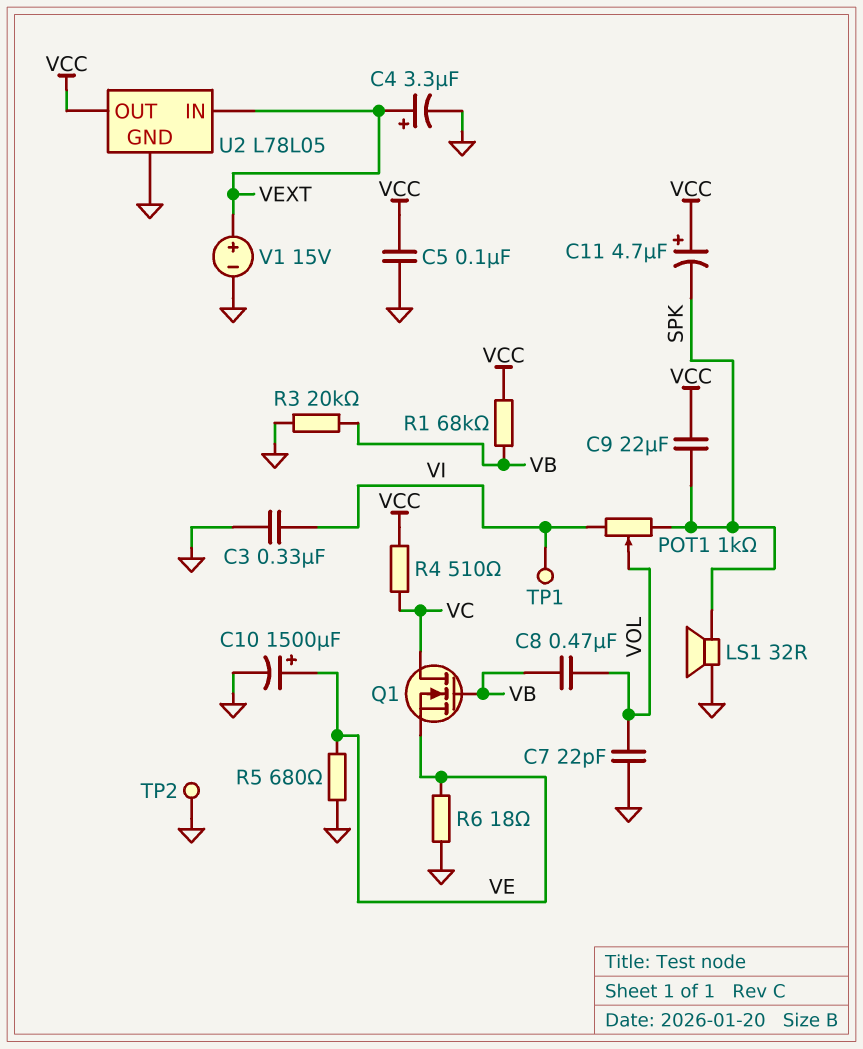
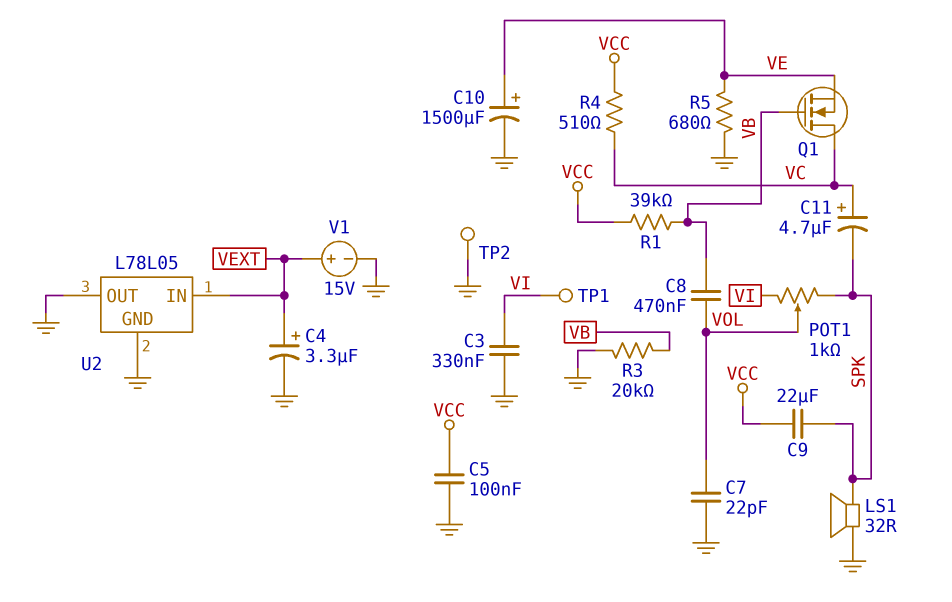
C11: 4.7uF (plus VCC, minus SPK) -> 4.7uF (plus VC, minus SPK)
R1: 68k (VB, VCC) -> 39k (VB, VCC)
R6: 18 (GND, VE) -> none
U2 pin OUT: VCC -> GND

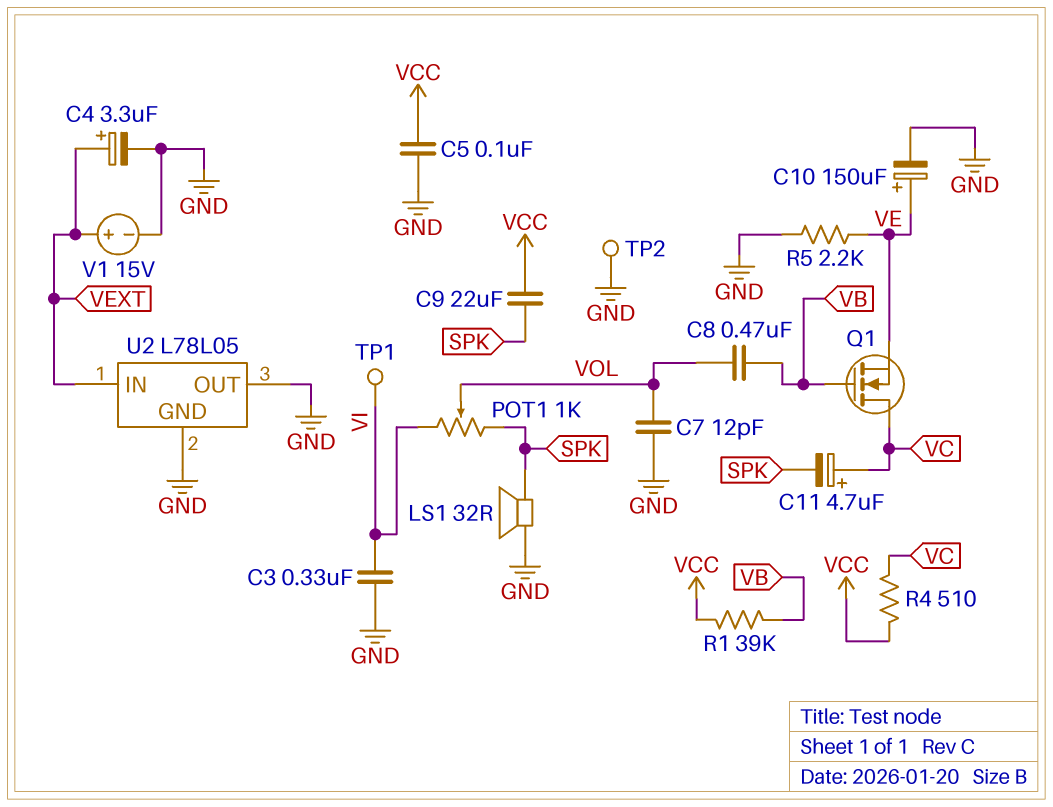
C7: 22pF (GND, VOL) -> 12pF (GND, VOL)
C10: 1500uF (plus VE, minus GND) -> 150uF (plus VE, minus GND)
R3: 20k (GND, VB) -> none
R5: 680 (GND, VE) -> 2.2k (GND, VE)

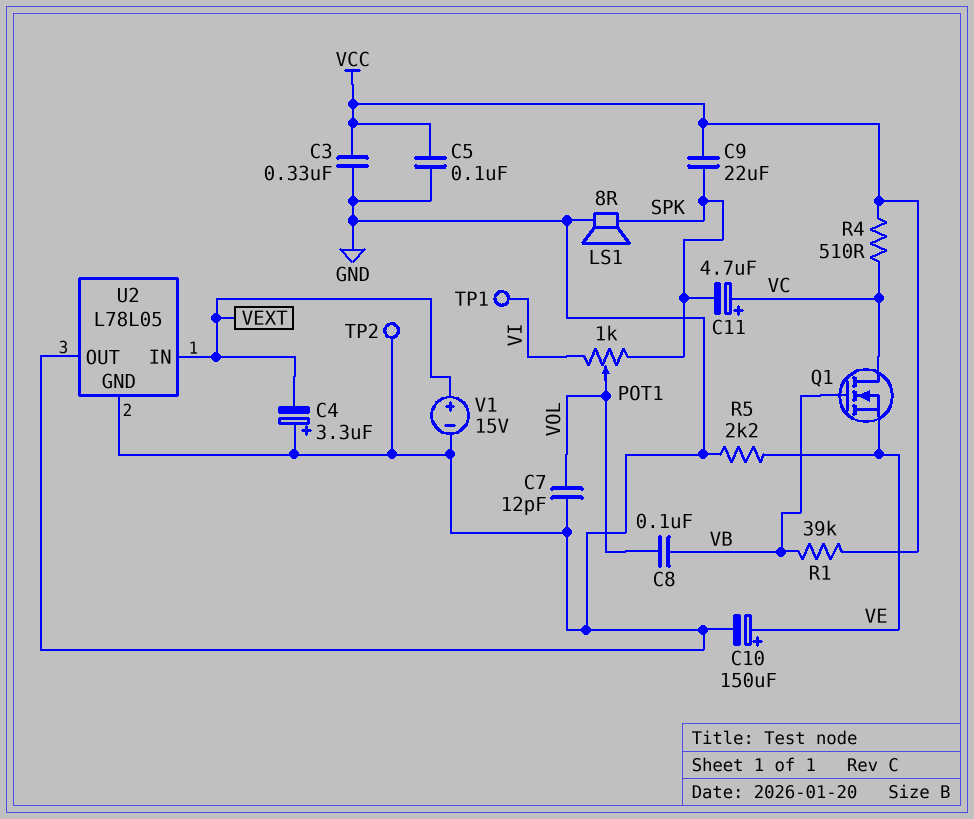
C3: 330nF (GND, VI) -> 330nF (GND, VCC)
C4: 3.3uF (plus VEXT, minus GND) -> 3.3uF (plus GND, minus VEXT)
C8: 470nF (VB, VOL) -> 100nF (VB, VOL)
LS1: speaker 32R (GND, SPK) -> speaker 8R (GND, SPK)

